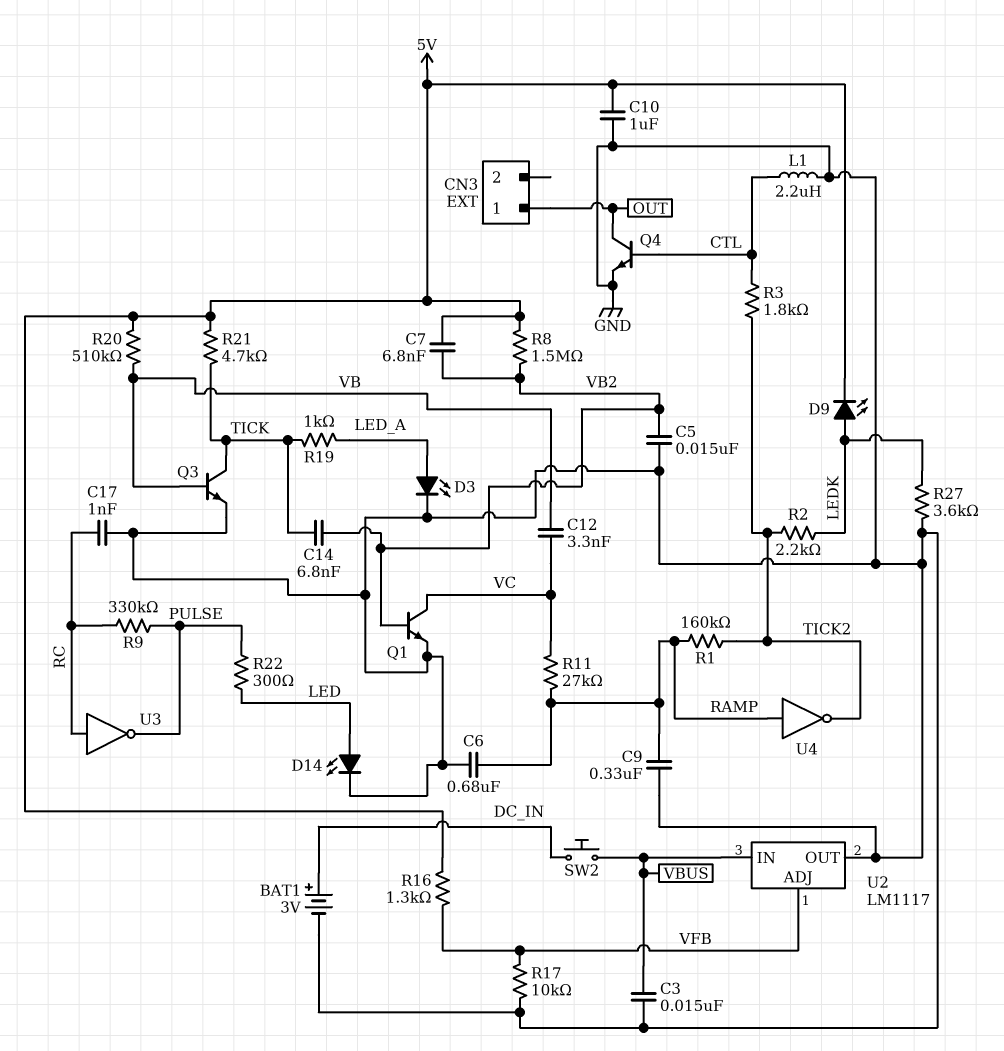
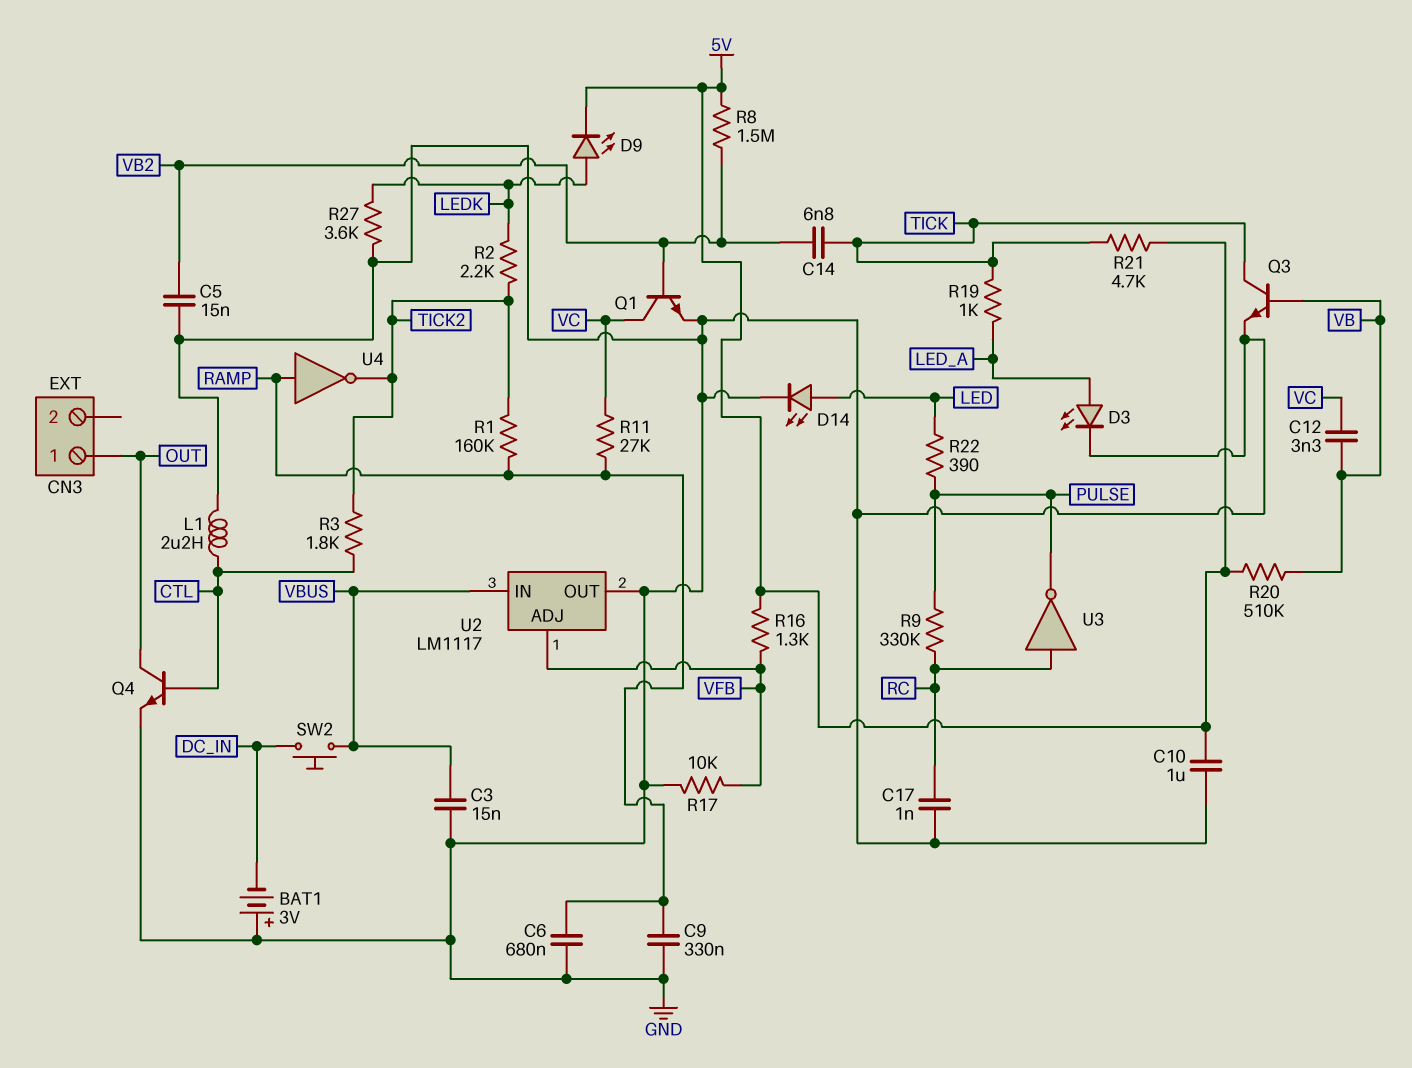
BAT1: 3V (plus DC_IN, minus GND) -> 3V (plus GND, minus DC_IN)
C7: 6.8nF (5V, VB2) -> none
R22: 300 (LED, PULSE) -> 390 (LED, PULSE)

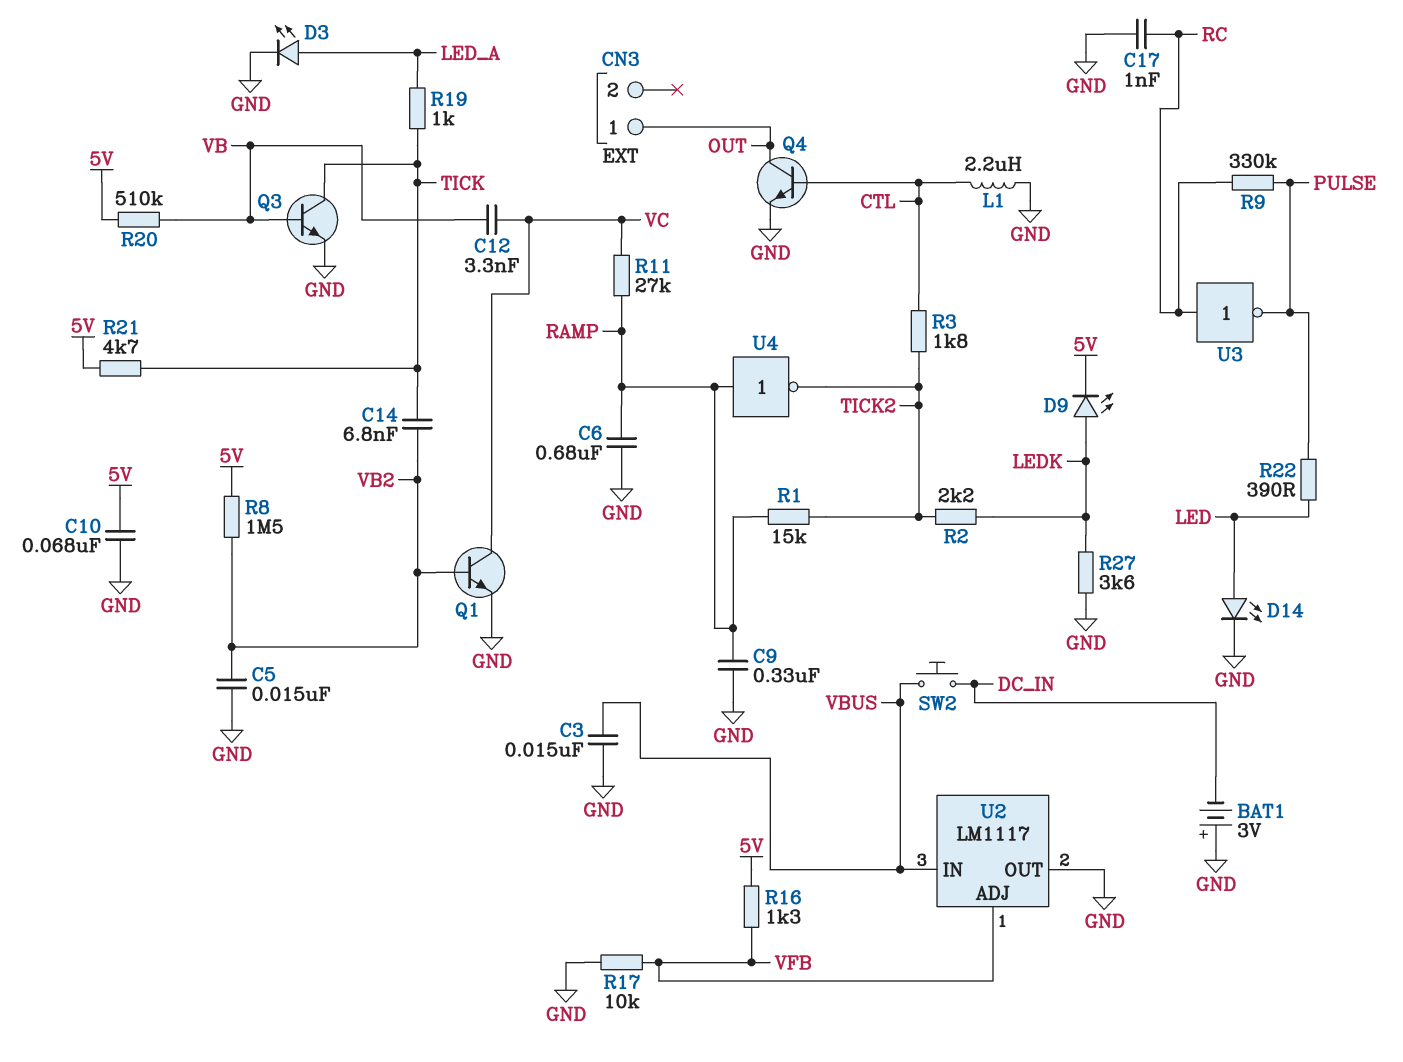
C10: 1uF (5V, GND) -> 68nF (5V, GND)
R1: 160k (RAMP, TICK2) -> 15k (RAMP, TICK2)

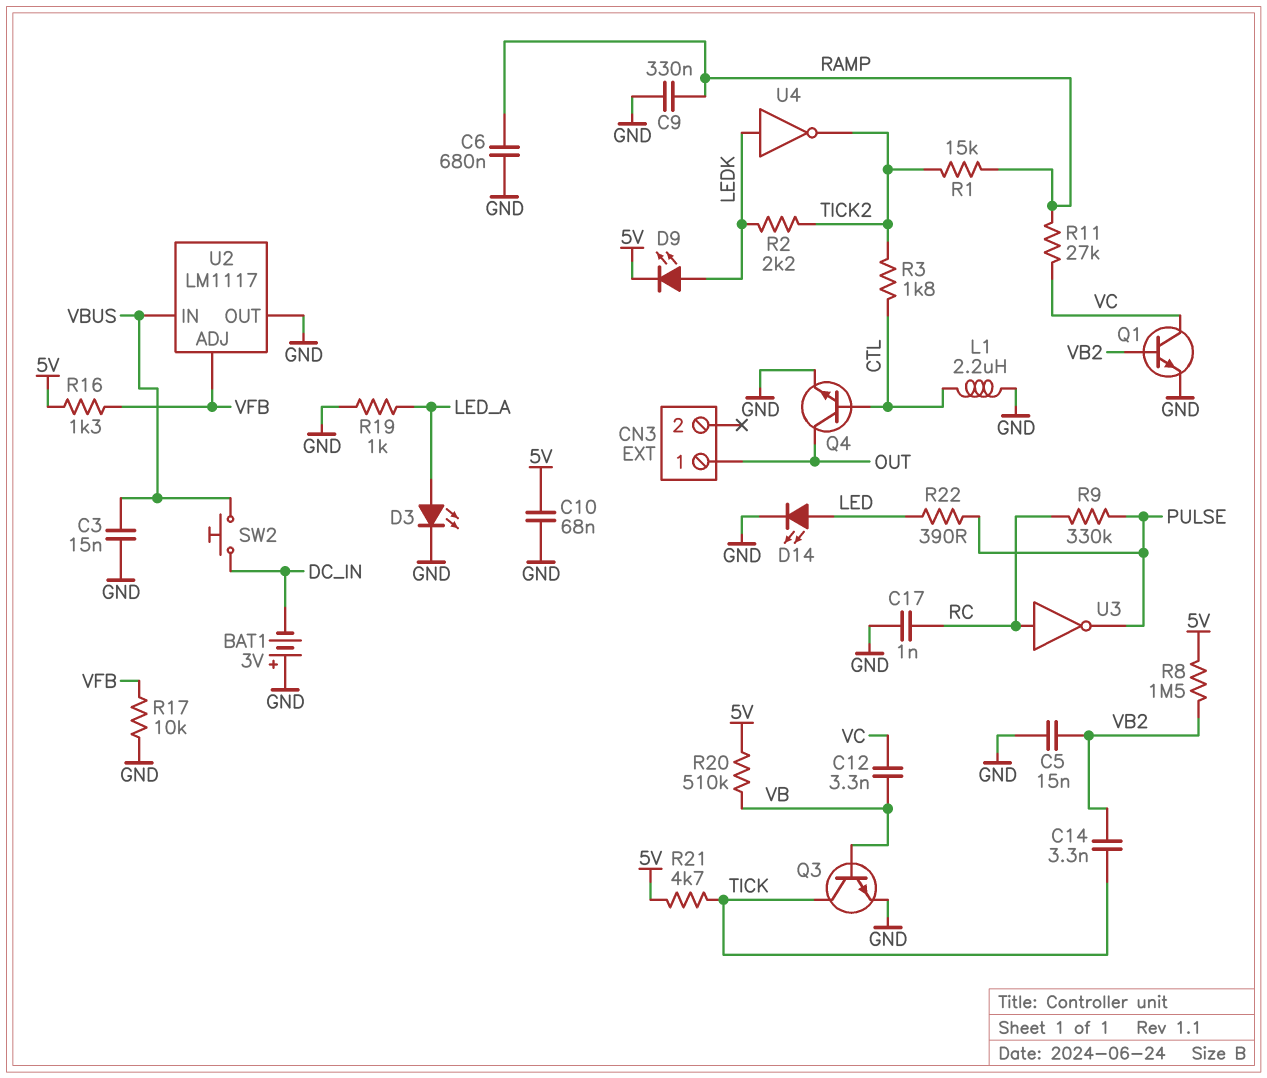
C14: 6.8nF (TICK, VB2) -> 3.3nF (TICK, VB2)
R19: 1k (LED_A, TICK) -> 1k (GND, LED_A)
R27: 3.6k (GND, LEDK) -> none
U4: NOT (in RAMP, out TICK2) -> NOT (in LEDK, out TICK2)

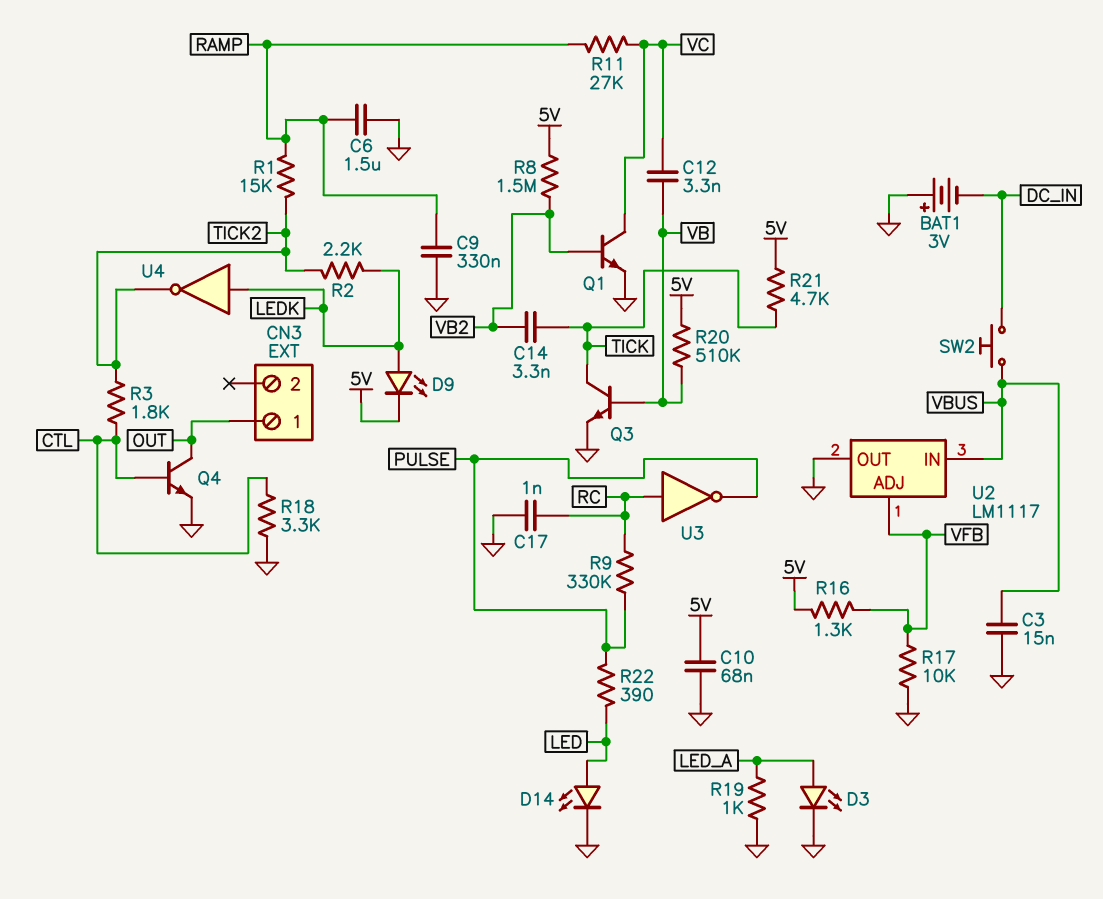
C5: 15nF (GND, VB2) -> none
C6: 680nF (GND, RAMP) -> 1.5uF (GND, RAMP)
L1: 2.2uH (CTL, GND) -> none
R18: none -> 3.3k (CTL, GND)

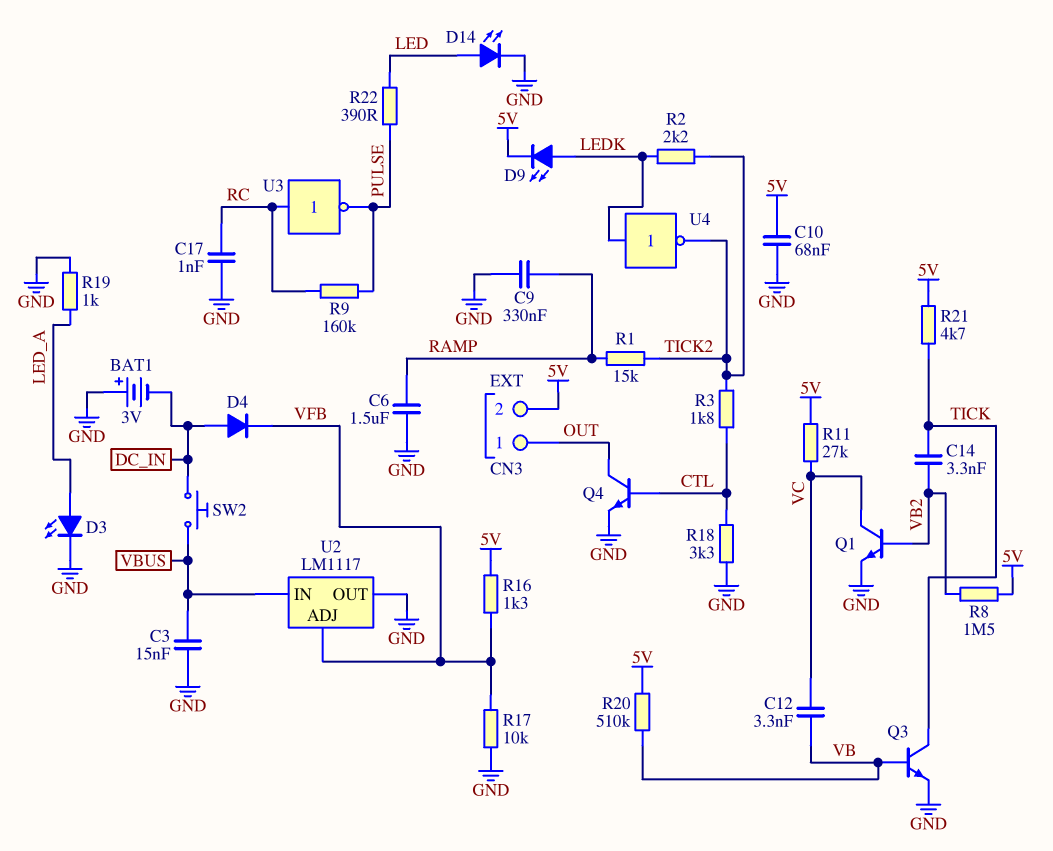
CN3 pin 2: none -> 5V
D4: none -> diode (A DC_IN, K VFB)
R9: 330k (PULSE, RC) -> 160k (PULSE, RC)
R11: 27k (RAMP, VC) -> 27k (5V, VC)

